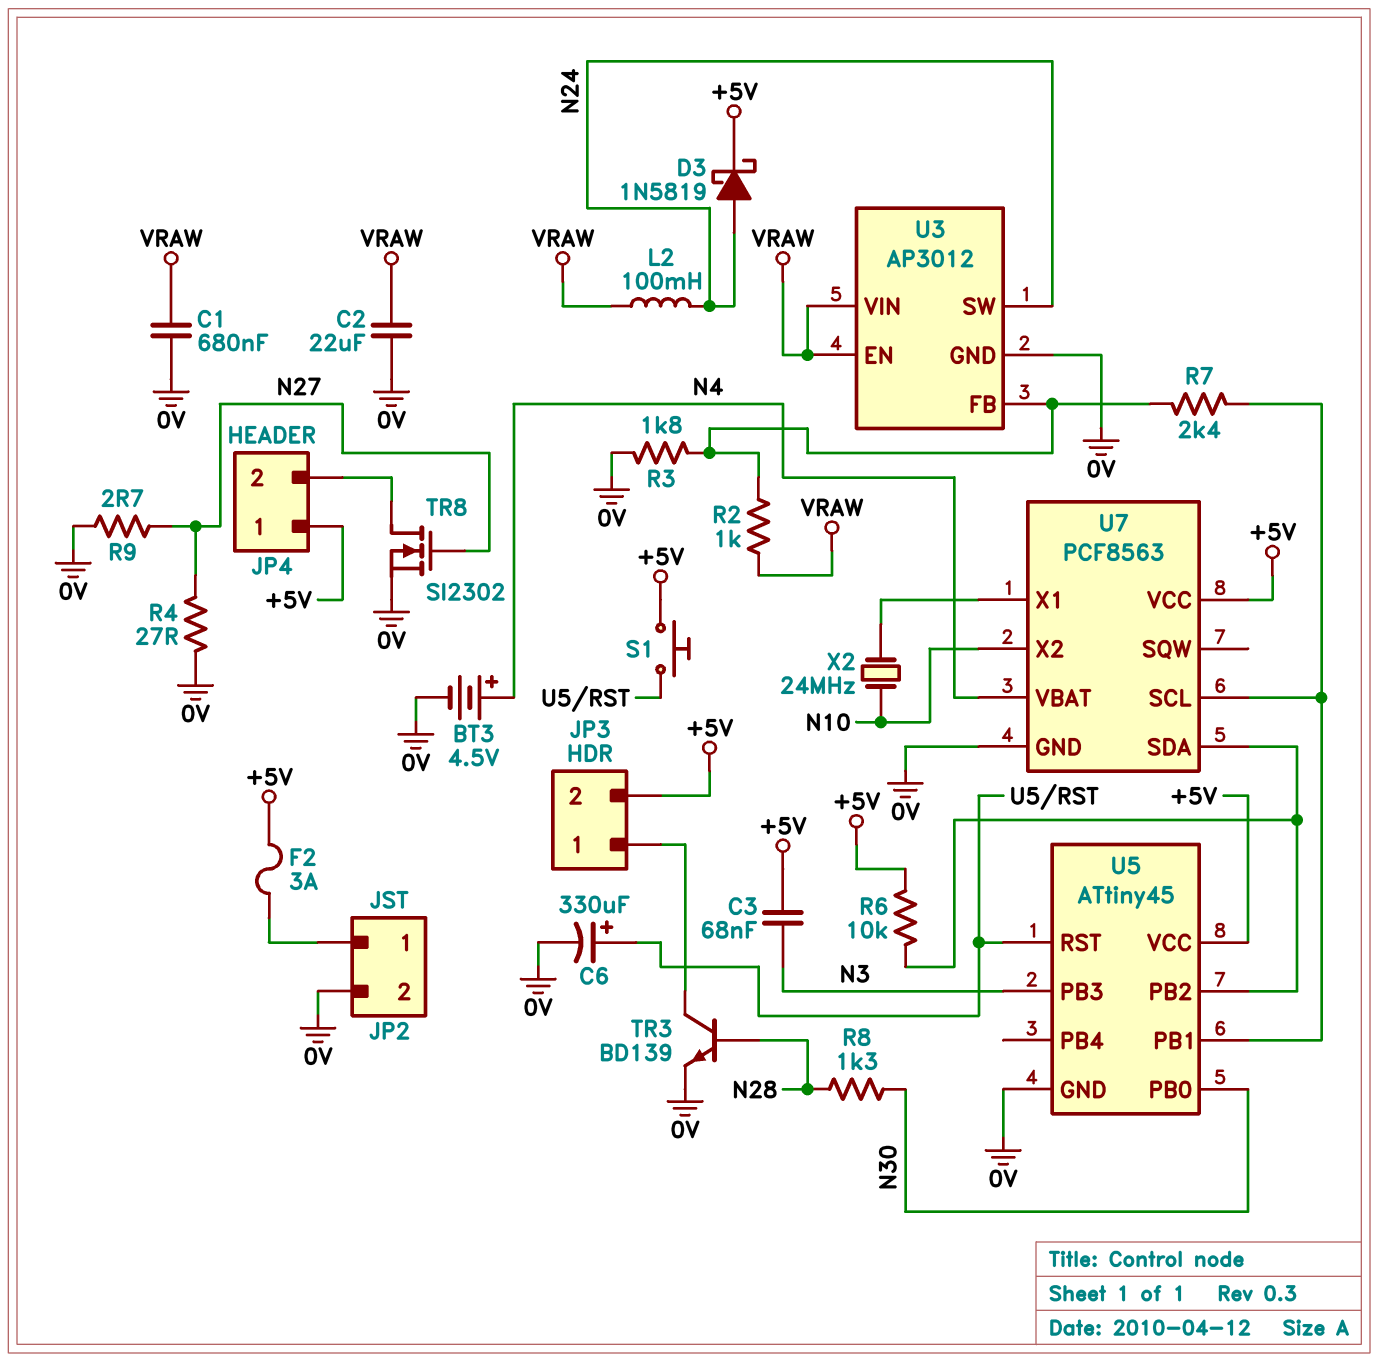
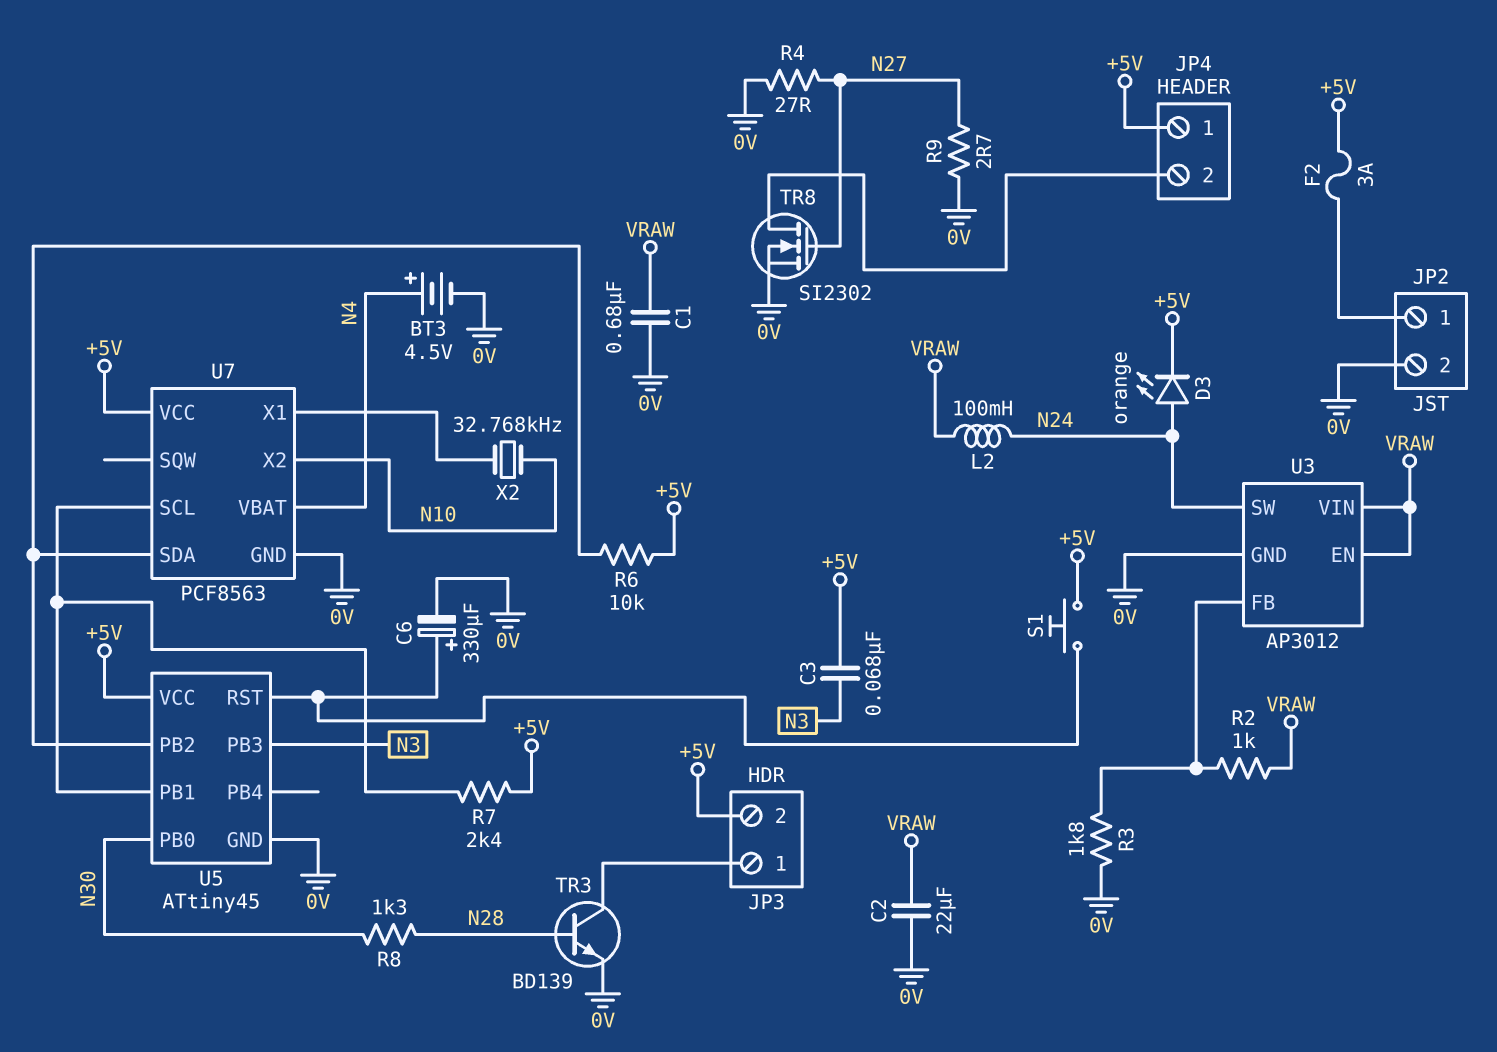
D3: schottky 1N5819 (A N24, K +5V) -> LED orange (A N24, K +5V)
R7: 2.4k (U3/FB, U5/PB1) -> 2.4k (+5V, U5/PB1)
X2: 24MHz (N10, U7/X1) -> 32.768kHz (N10, U7/X1)

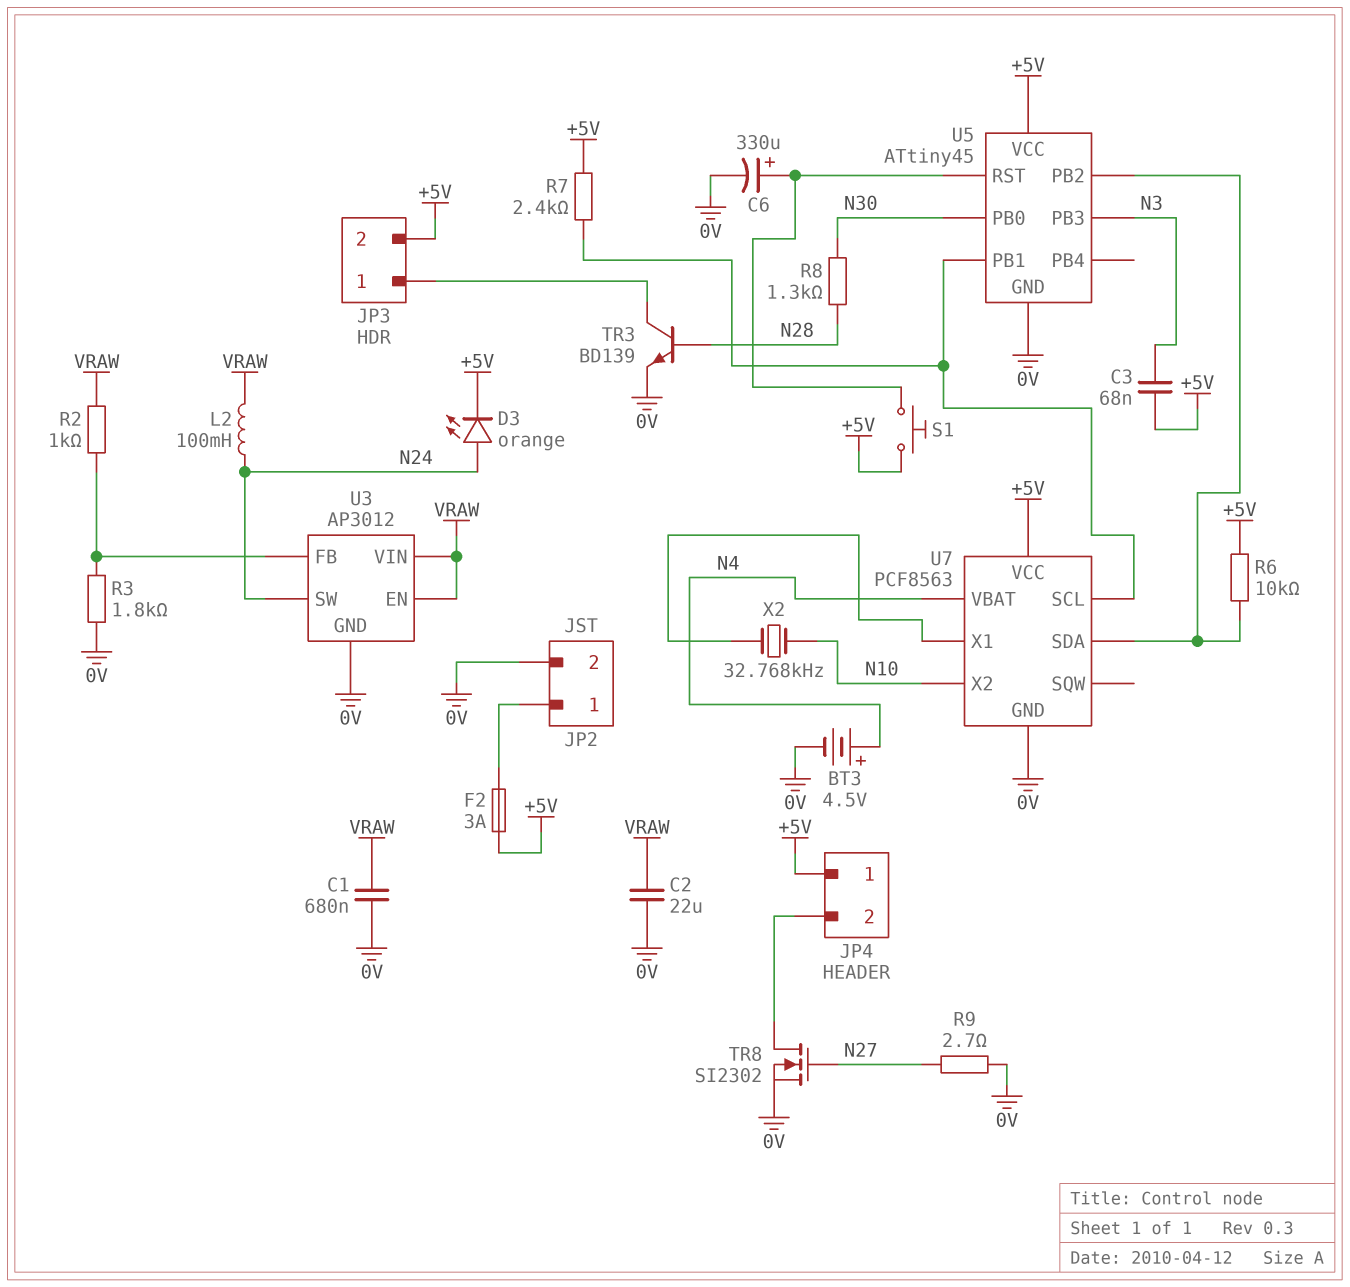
R4: 27 (0V, N27) -> none

